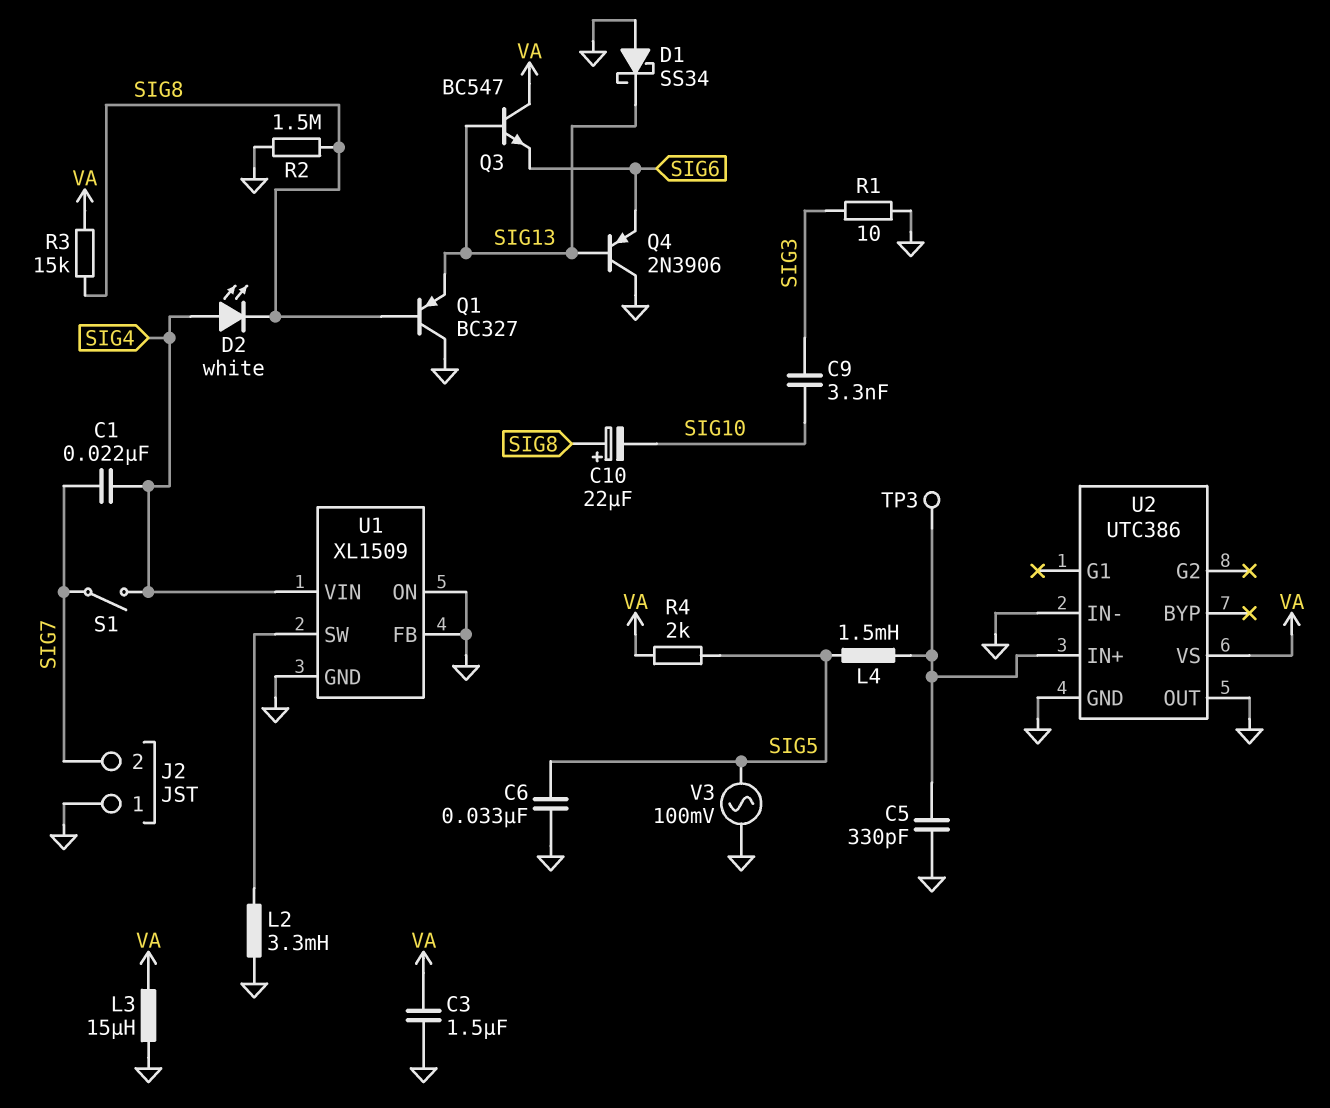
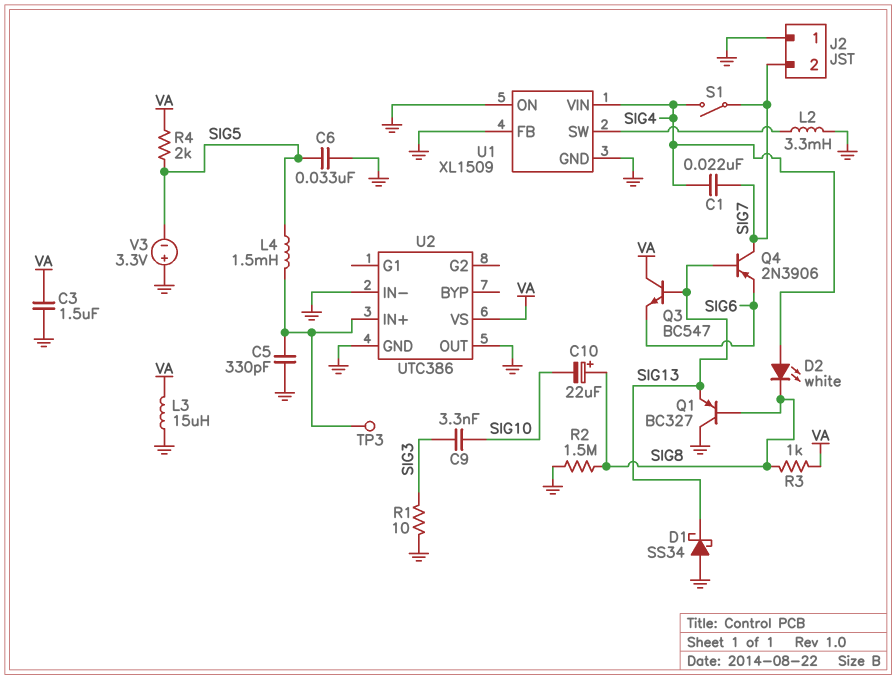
Q4: PNP 2N3906 (B SIG13, C GND, E SIG6) -> PNP 2N3906 (B SIG13, C SIG7, E SIG6)
R3: 15k (SIG8, VA) -> 1k (SIG8, VA)
V3: AC 100mV (GND, SIG5) -> 3.3V (plus GND, minus SIG5)

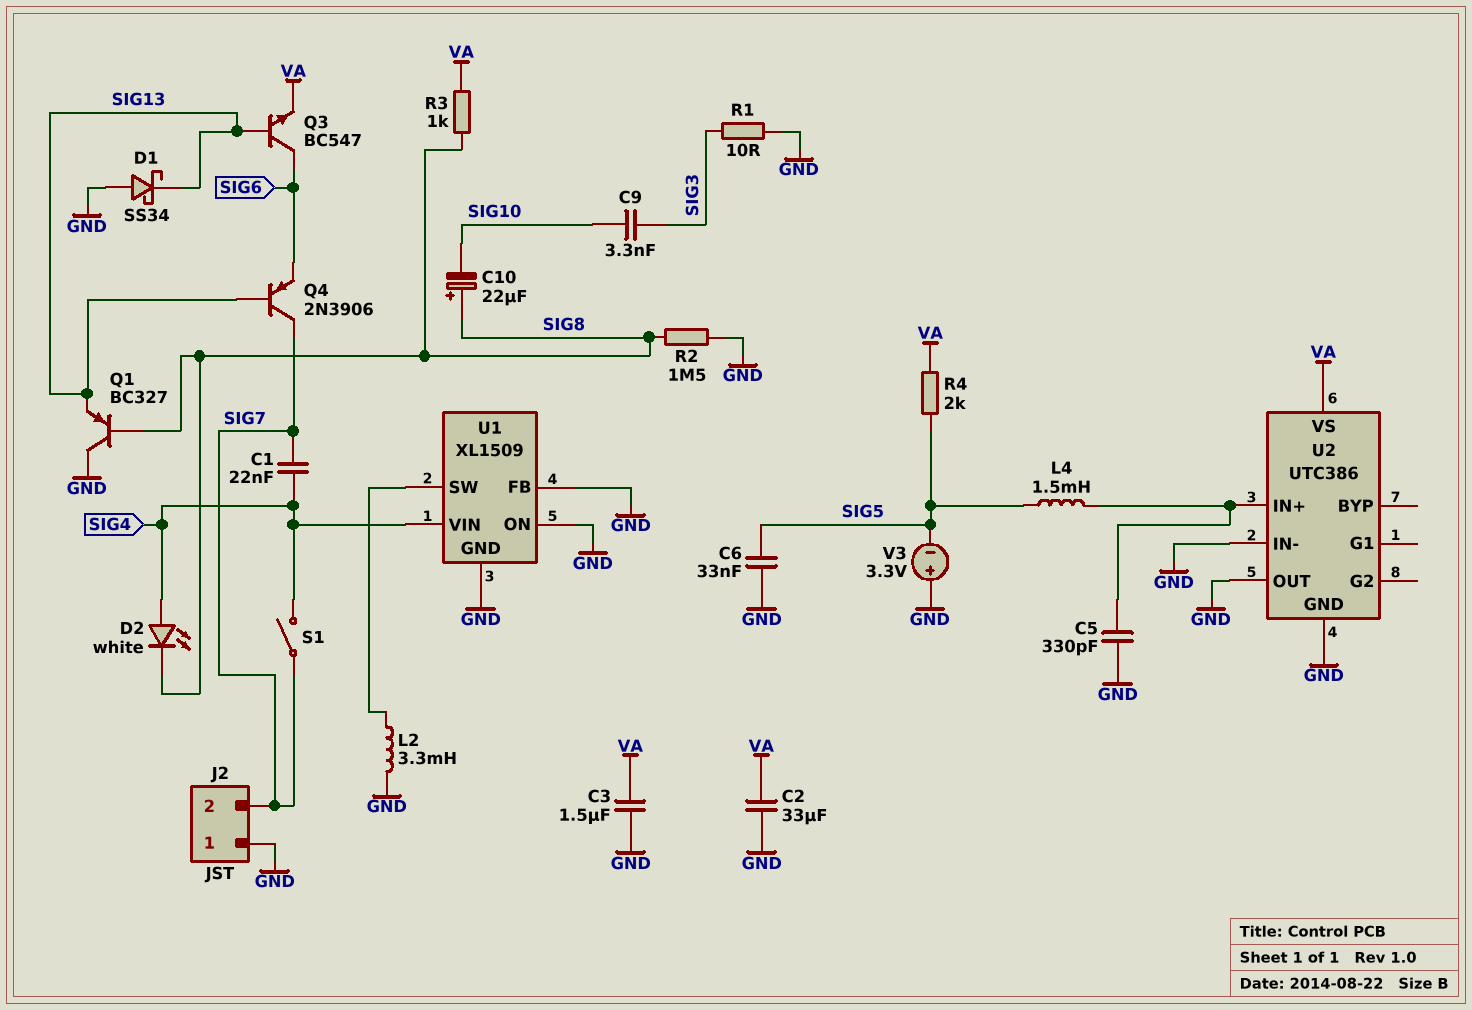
C2: none -> 33uF (GND, VA)
L3: 15uH (GND, VA) -> none
Q3: NPN BC547 (B SIG13, C VA, E SIG6) -> NPN BC547 (B SIG13, C SIG6, E VA)
TP3: test point (U2/IN+) -> none

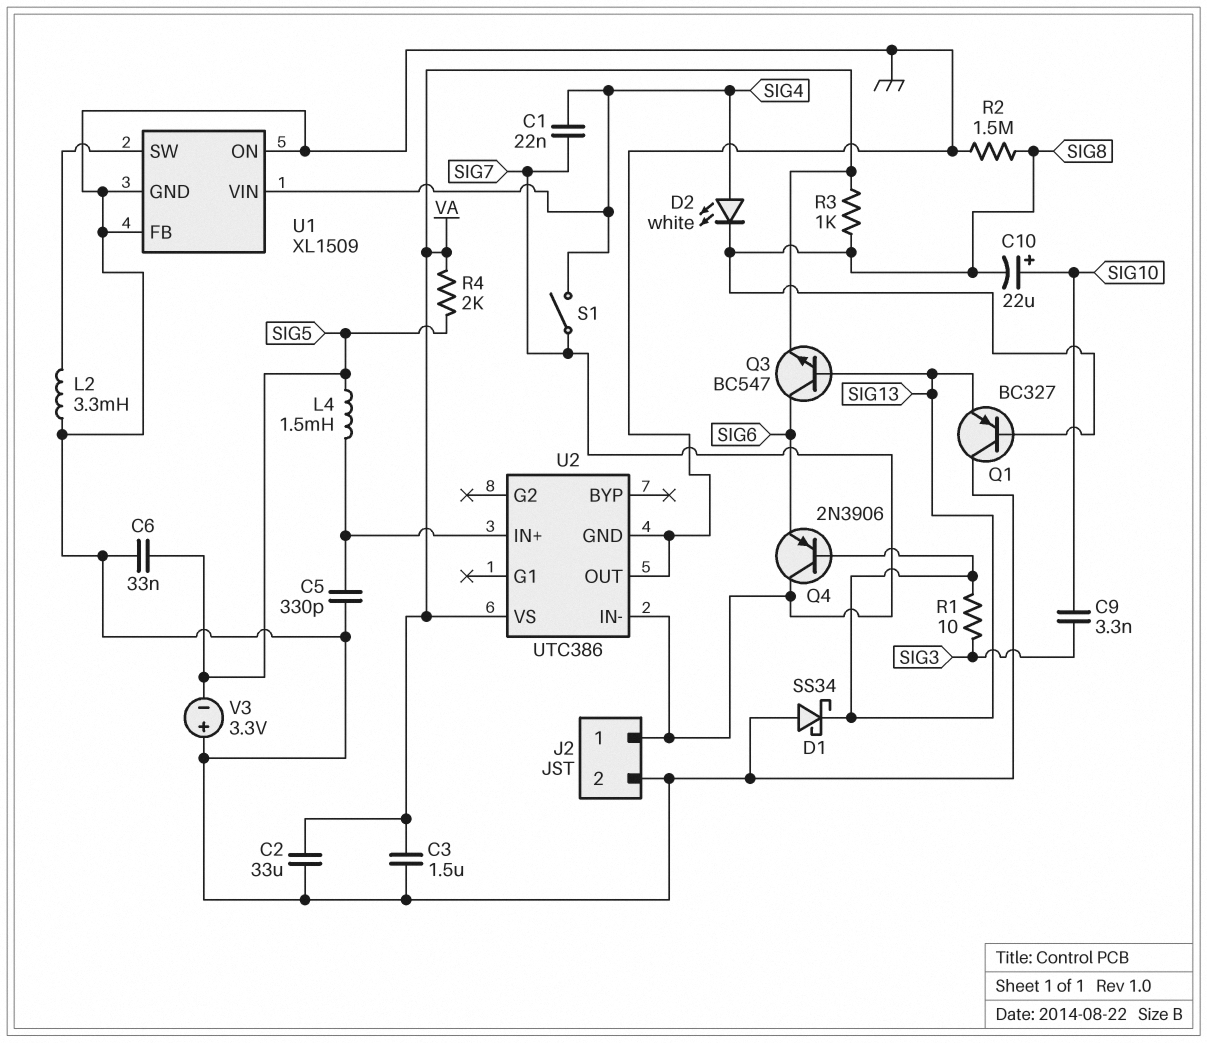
C10: 22uF (plus SIG8, minus SIG10) -> 22uF (plus SIG10, minus SIG8)
J2 pin 1: GND -> SIG7
J2 pin 2: SIG7 -> GND
R1: 10 (GND, SIG3) -> 10 (SIG3, SIG13)
U2 pin IN-: GND -> SIG7

